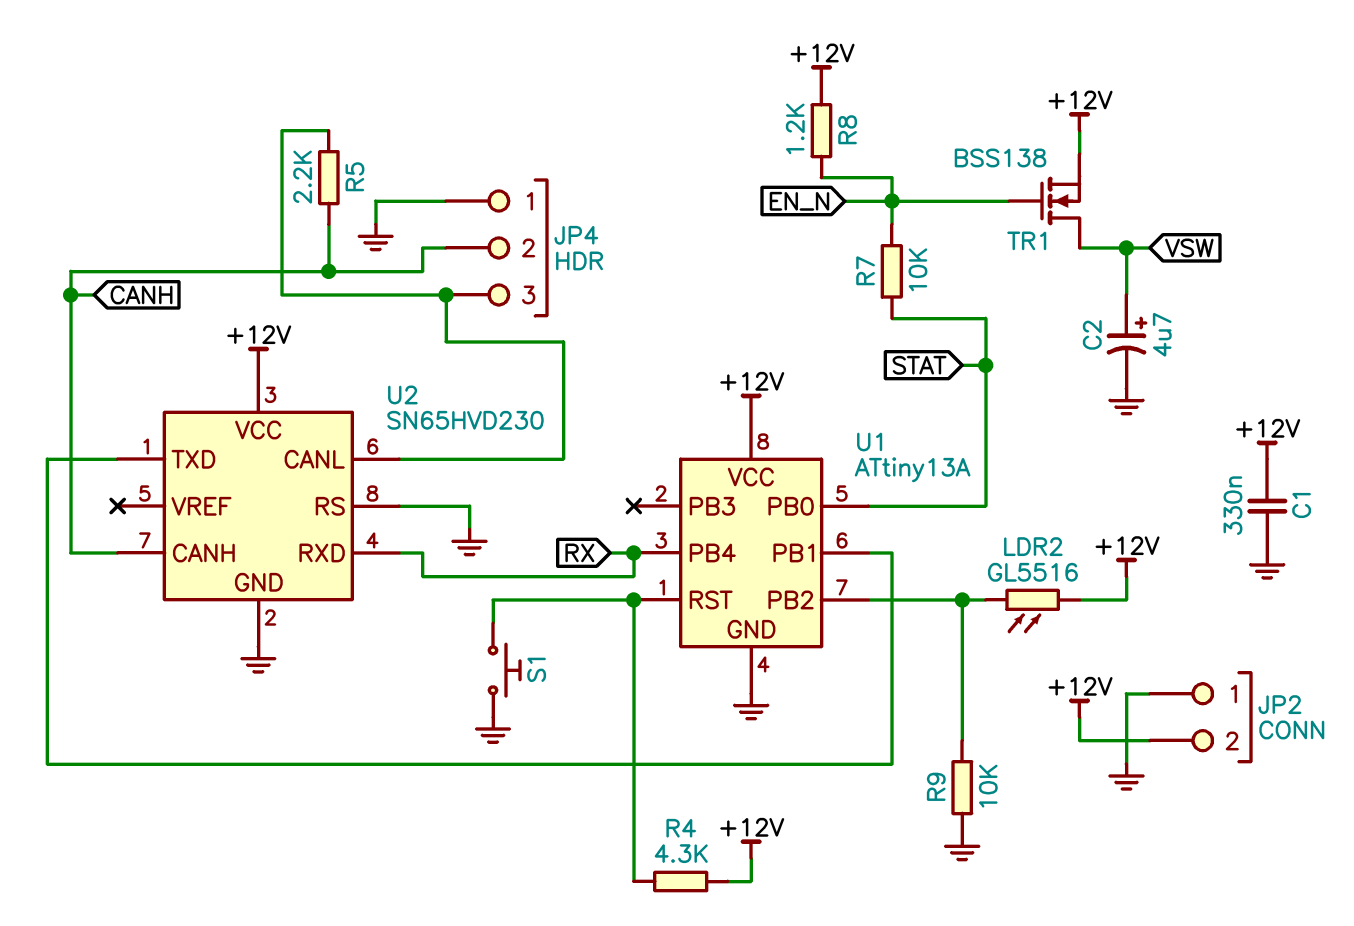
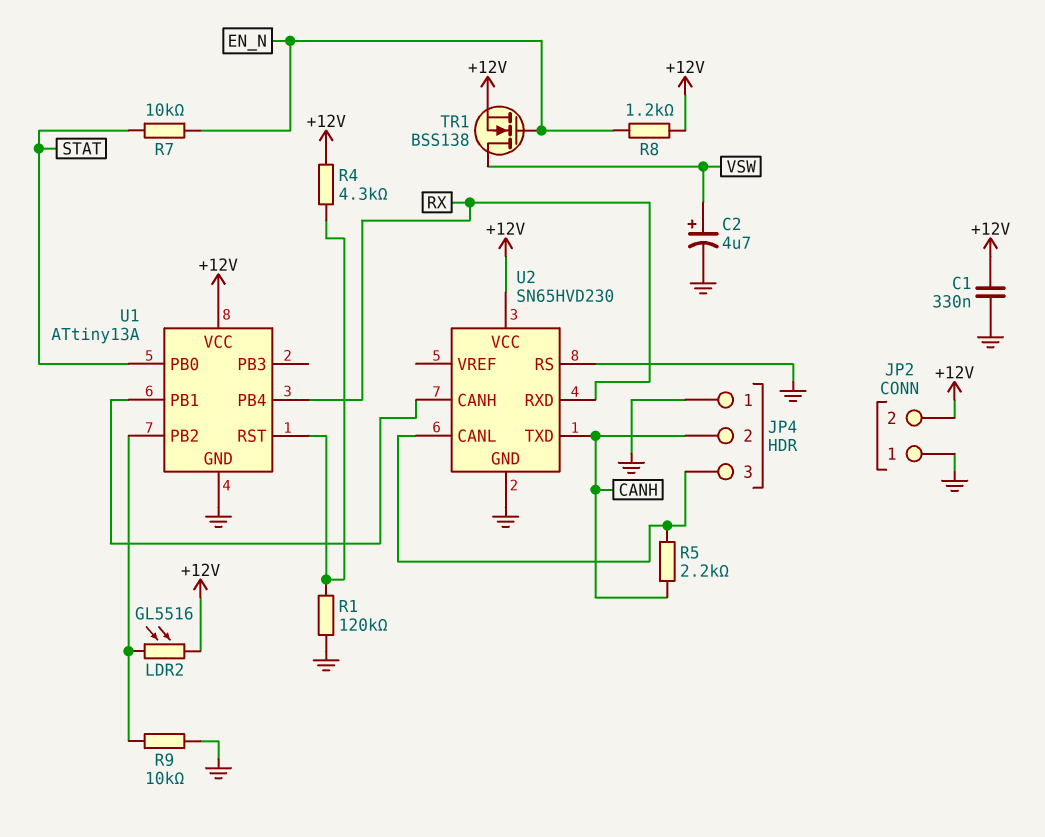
R1: none -> 120k (GND, U1/RST)
S1: button (GND, U1/RST) -> none
U2 pin CANH: CANH -> U1/PB1
U2 pin TXD: U1/PB1 -> CANH

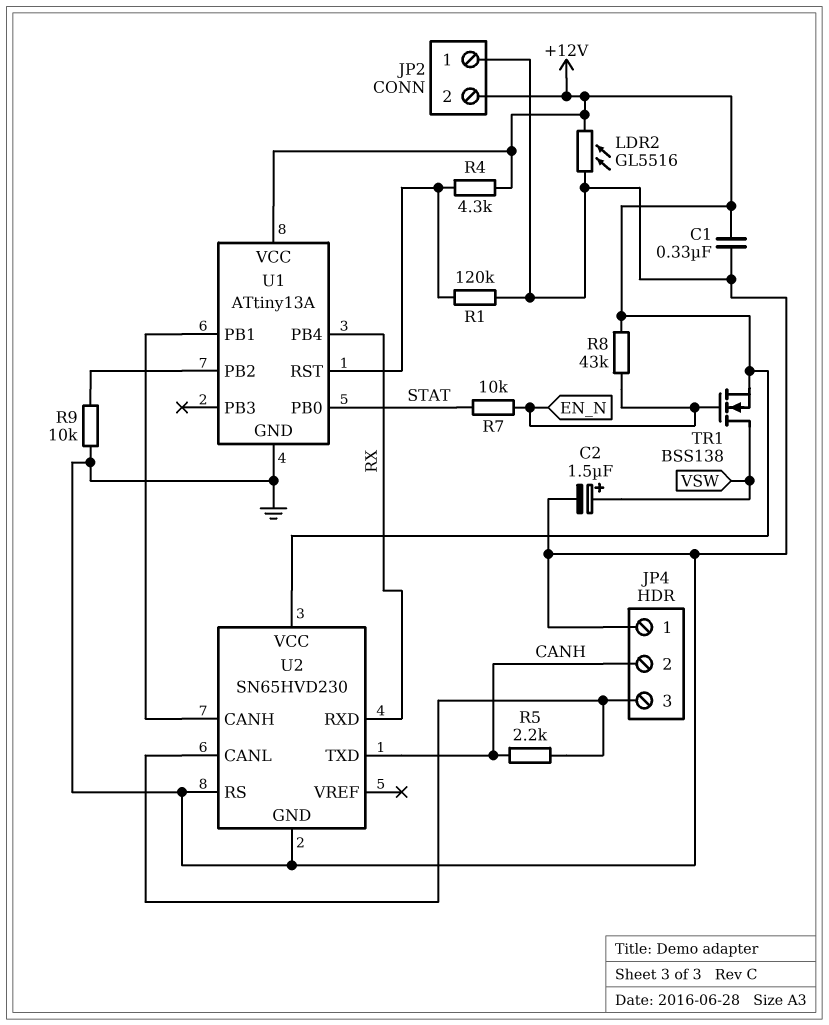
C2: 4.7uF (plus VSW, minus GND) -> 1.5uF (plus VSW, minus GND)
LDR2: GL5516 (+12V, U1/PB2) -> GL5516 (+12V, GND)
R8: 1.2k (+12V, EN_N) -> 43k (+12V, EN_N)

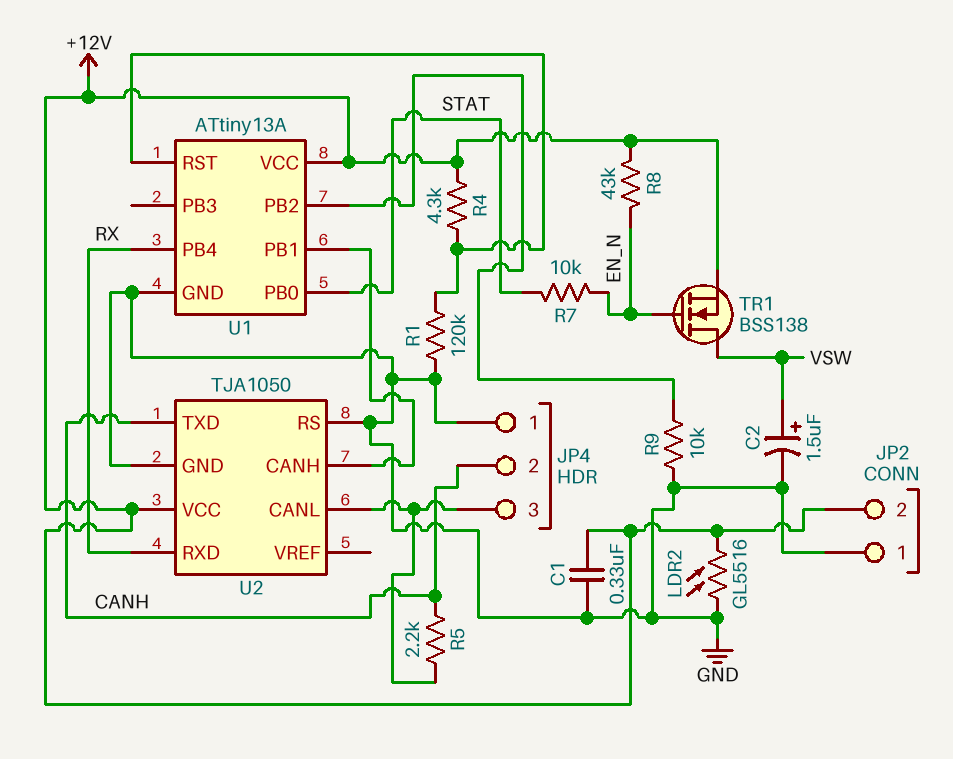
U2: SN65HVD230 -> TJA1050

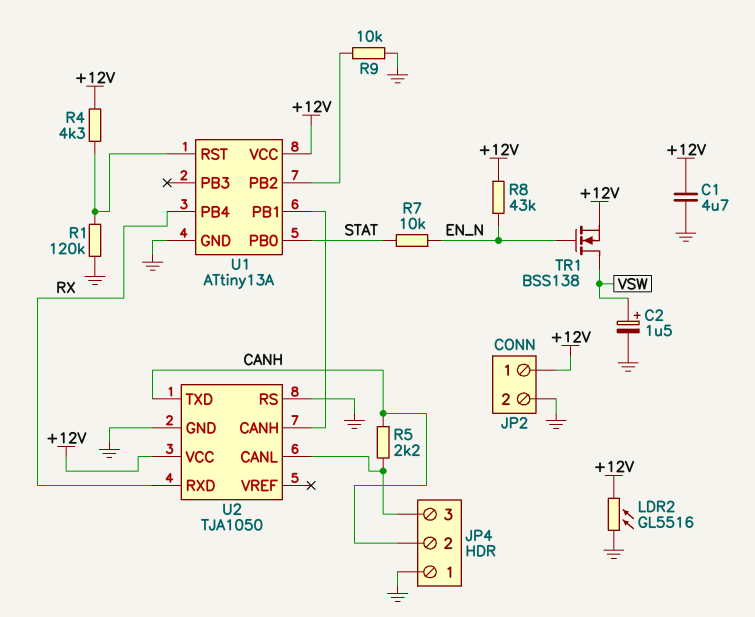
C1: 330nF (+12V, GND) -> 4.7uF (+12V, GND)
JP2 pin 1: GND -> +12V
JP2 pin 2: +12V -> GND

